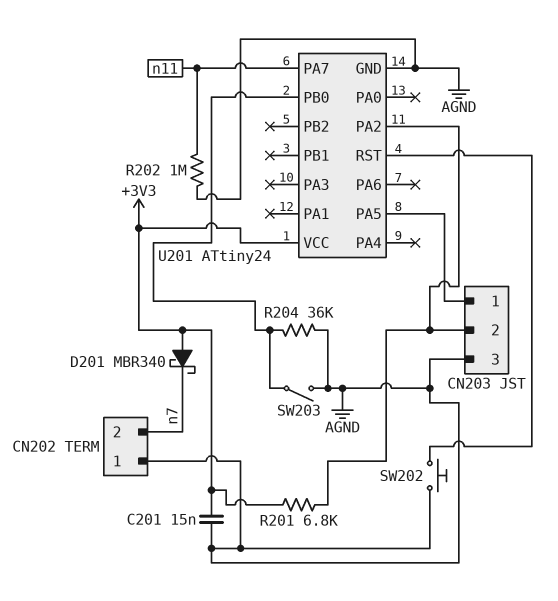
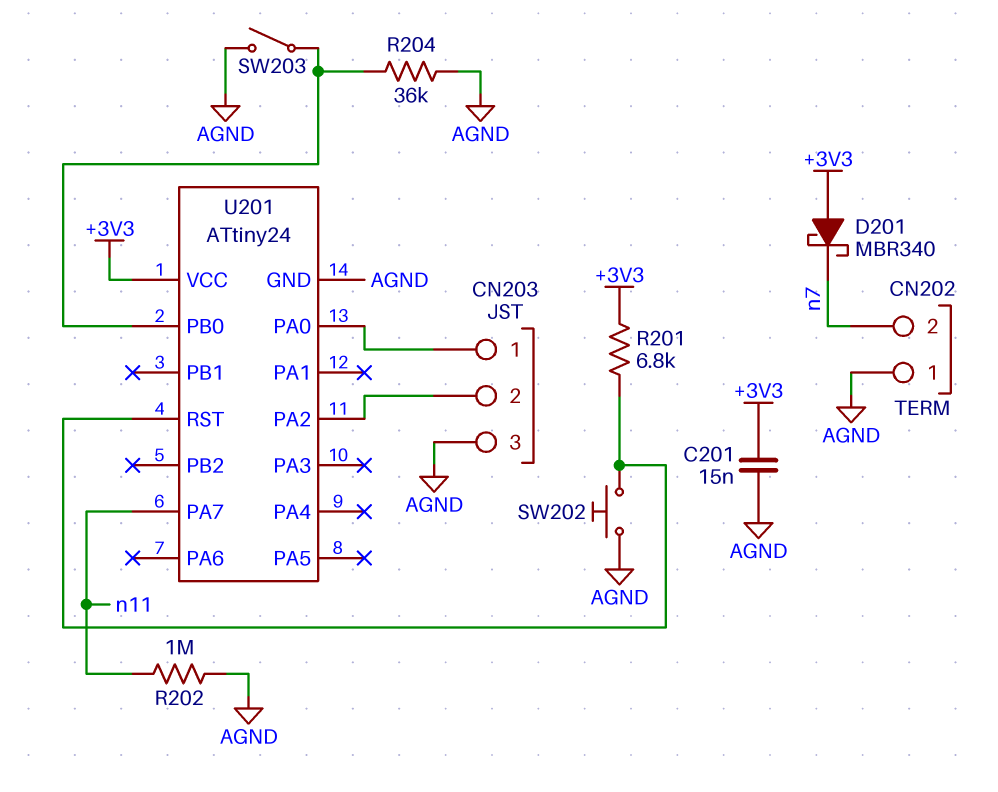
R201: 6.8k (+3V3, CN203/2) -> 6.8k (+3V3, U201/RST)
U201 pin PA0: none -> CN203/1
U201 pin PA5: CN203/1 -> none

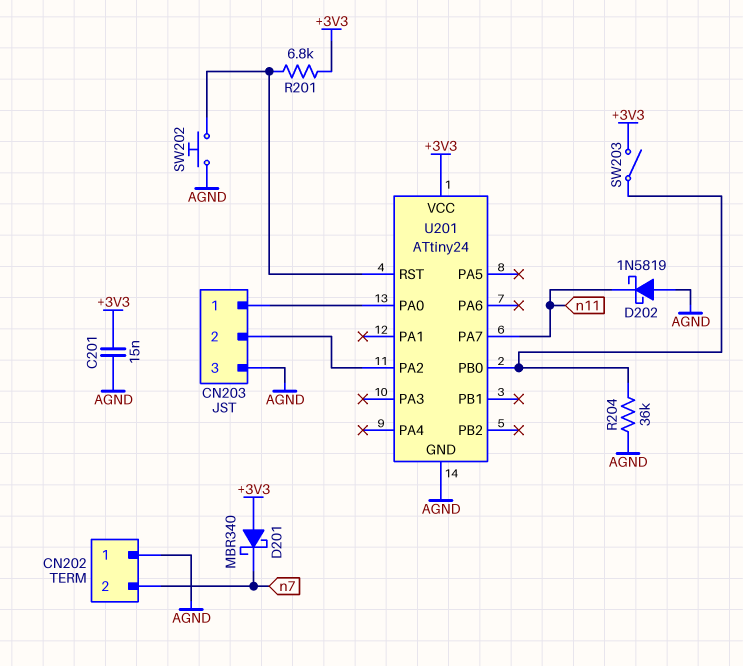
D202: none -> schottky 1N5819 (A AGND, K n11)
R202: 1M (AGND, n11) -> none
SW203: switch (AGND, U201/PB0) -> switch (+3V3, U201/PB0)

